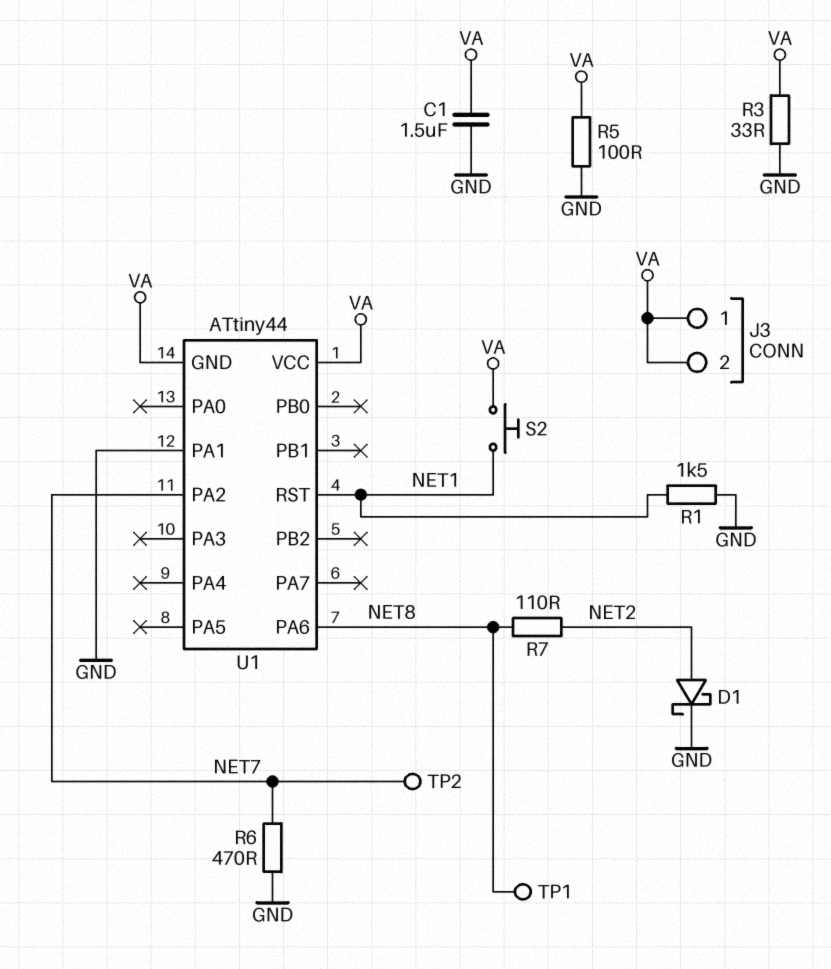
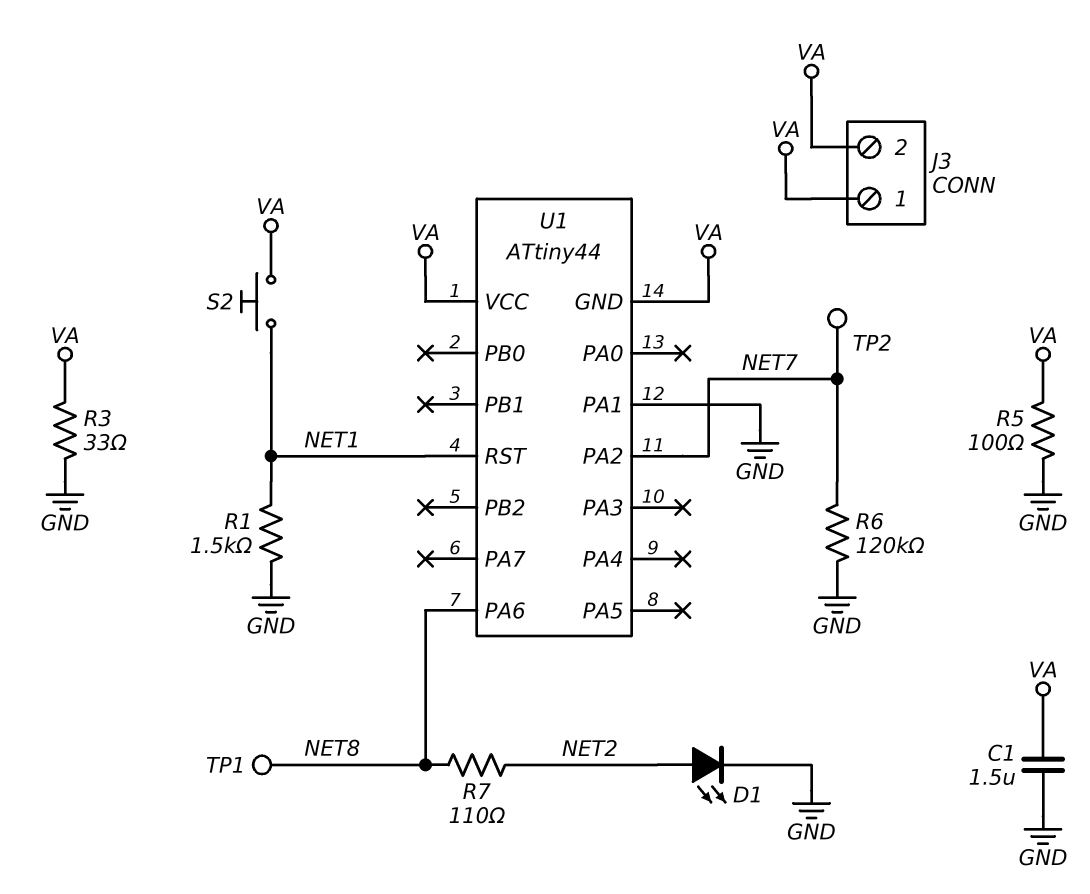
D1: schottky (A NET2, K GND) -> LED (A NET2, K GND)
R6: 470 (GND, NET7) -> 120k (GND, NET7)

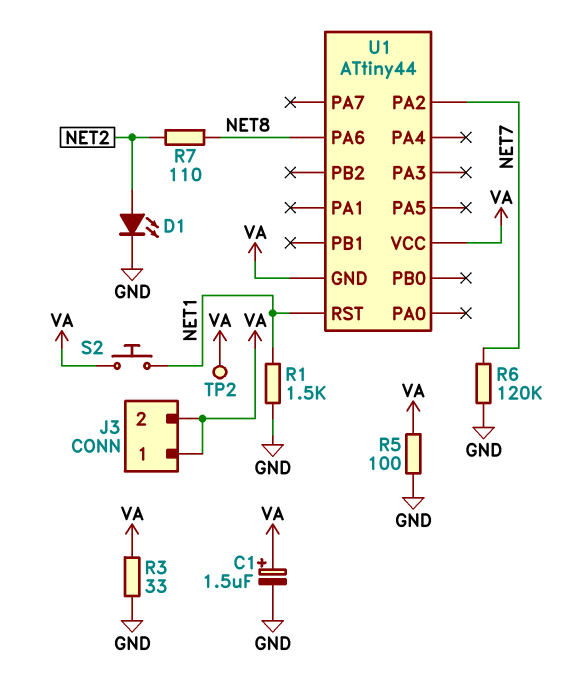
C1: 1.5uF (GND, VA) -> 1.5uF (plus VA, minus GND)
TP1: test point (NET8) -> none
TP2: test point (NET7) -> test point (VA)
U1 pin PA1: GND -> none

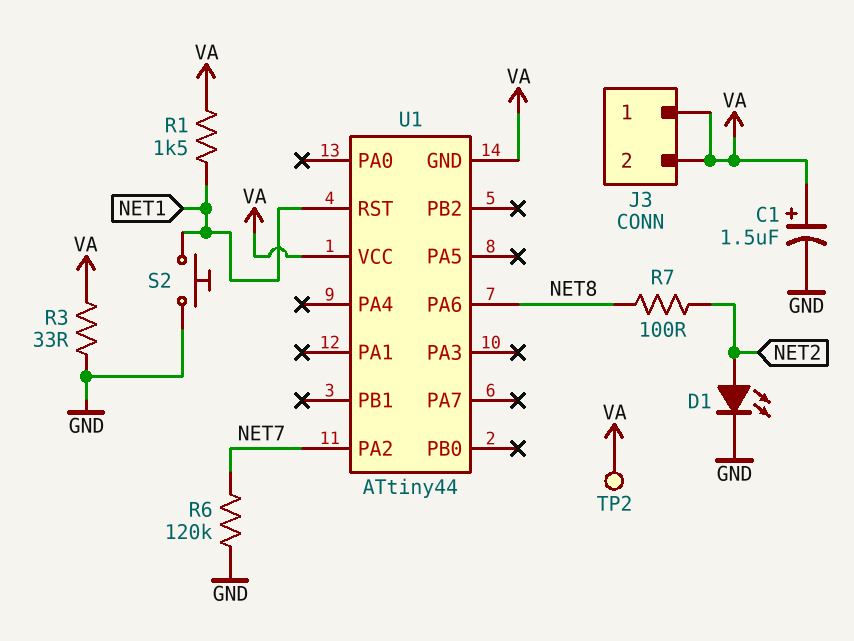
R1: 1.5k (GND, NET1) -> 1.5k (NET1, VA)
R5: 100 (GND, VA) -> none
R7: 110 (NET2, NET8) -> 100 (NET2, NET8)
S2: button (NET1, VA) -> button (GND, NET1)

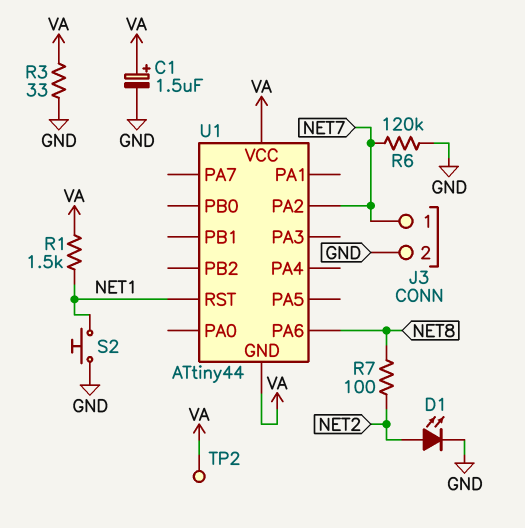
J3 pin 1: VA -> NET7
J3 pin 2: VA -> GND

